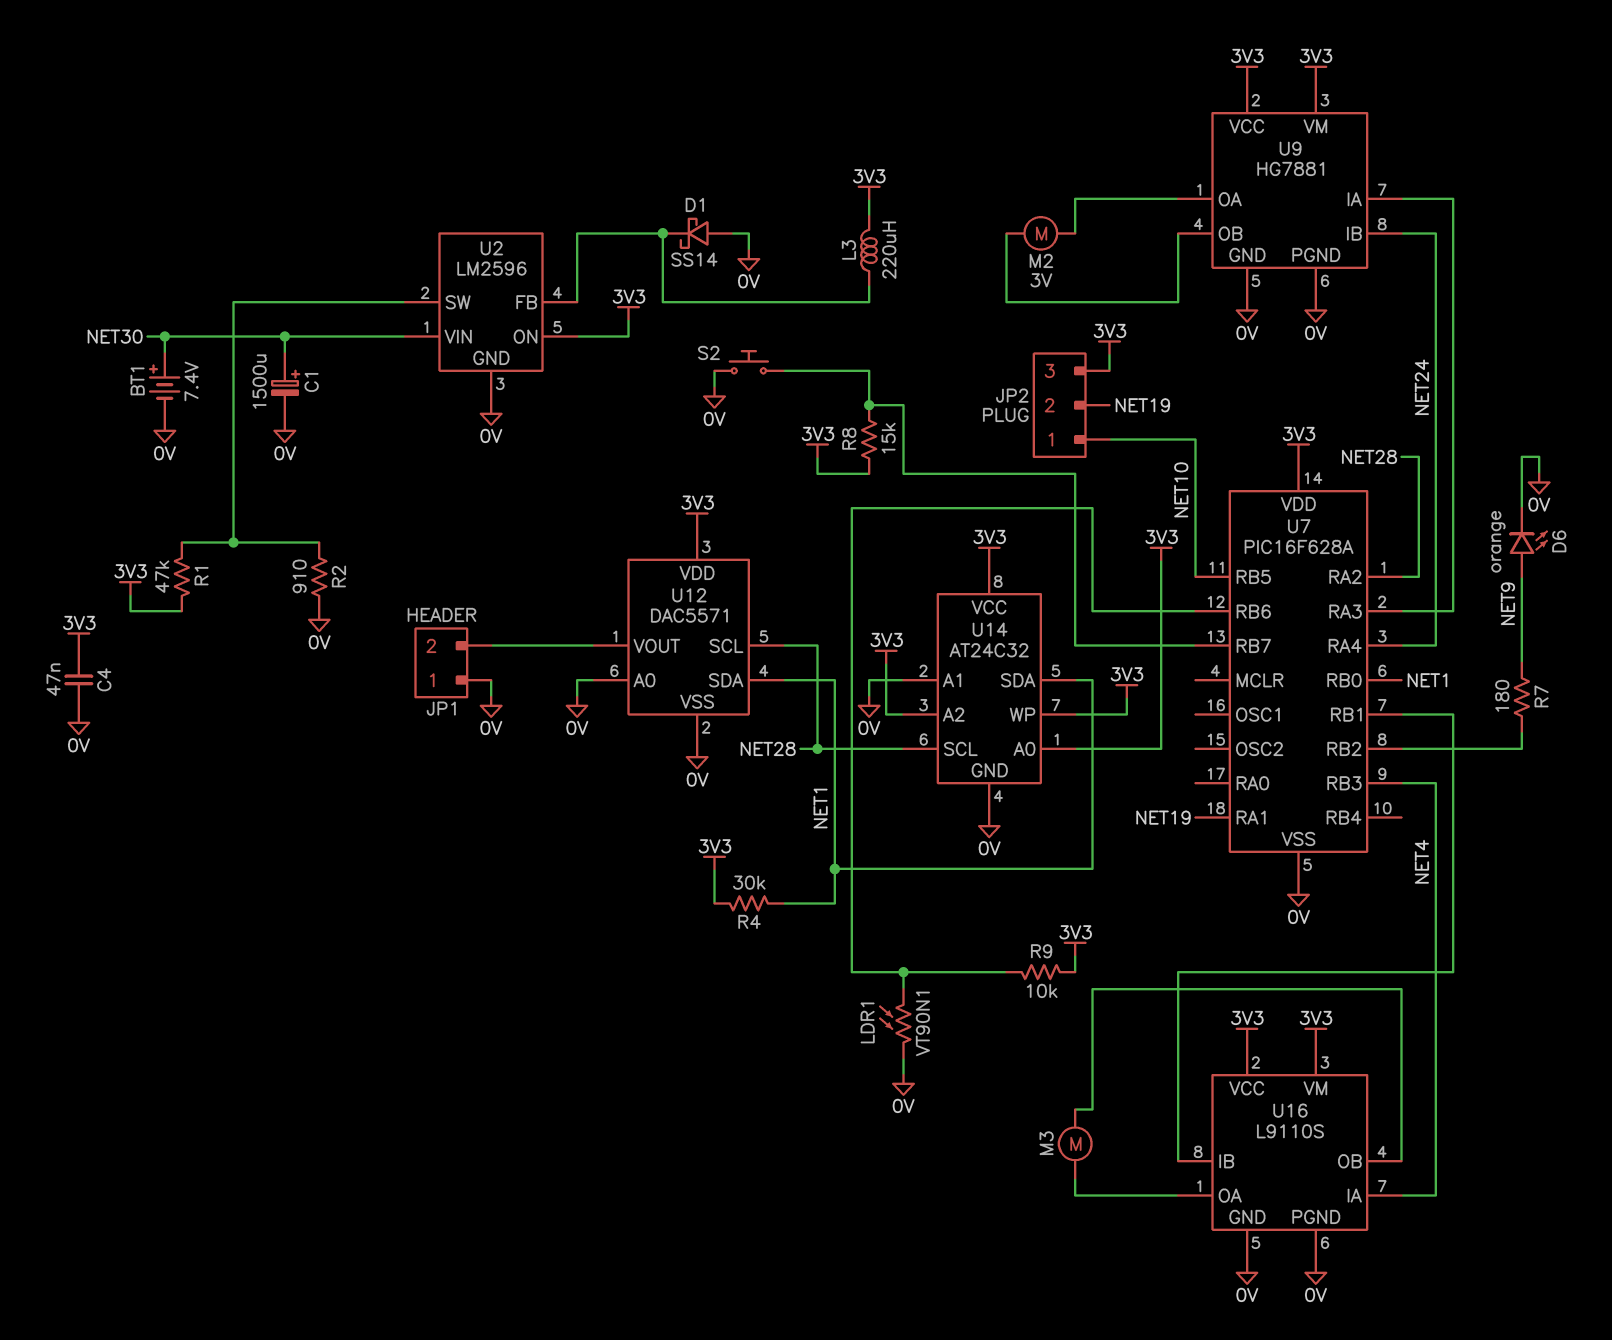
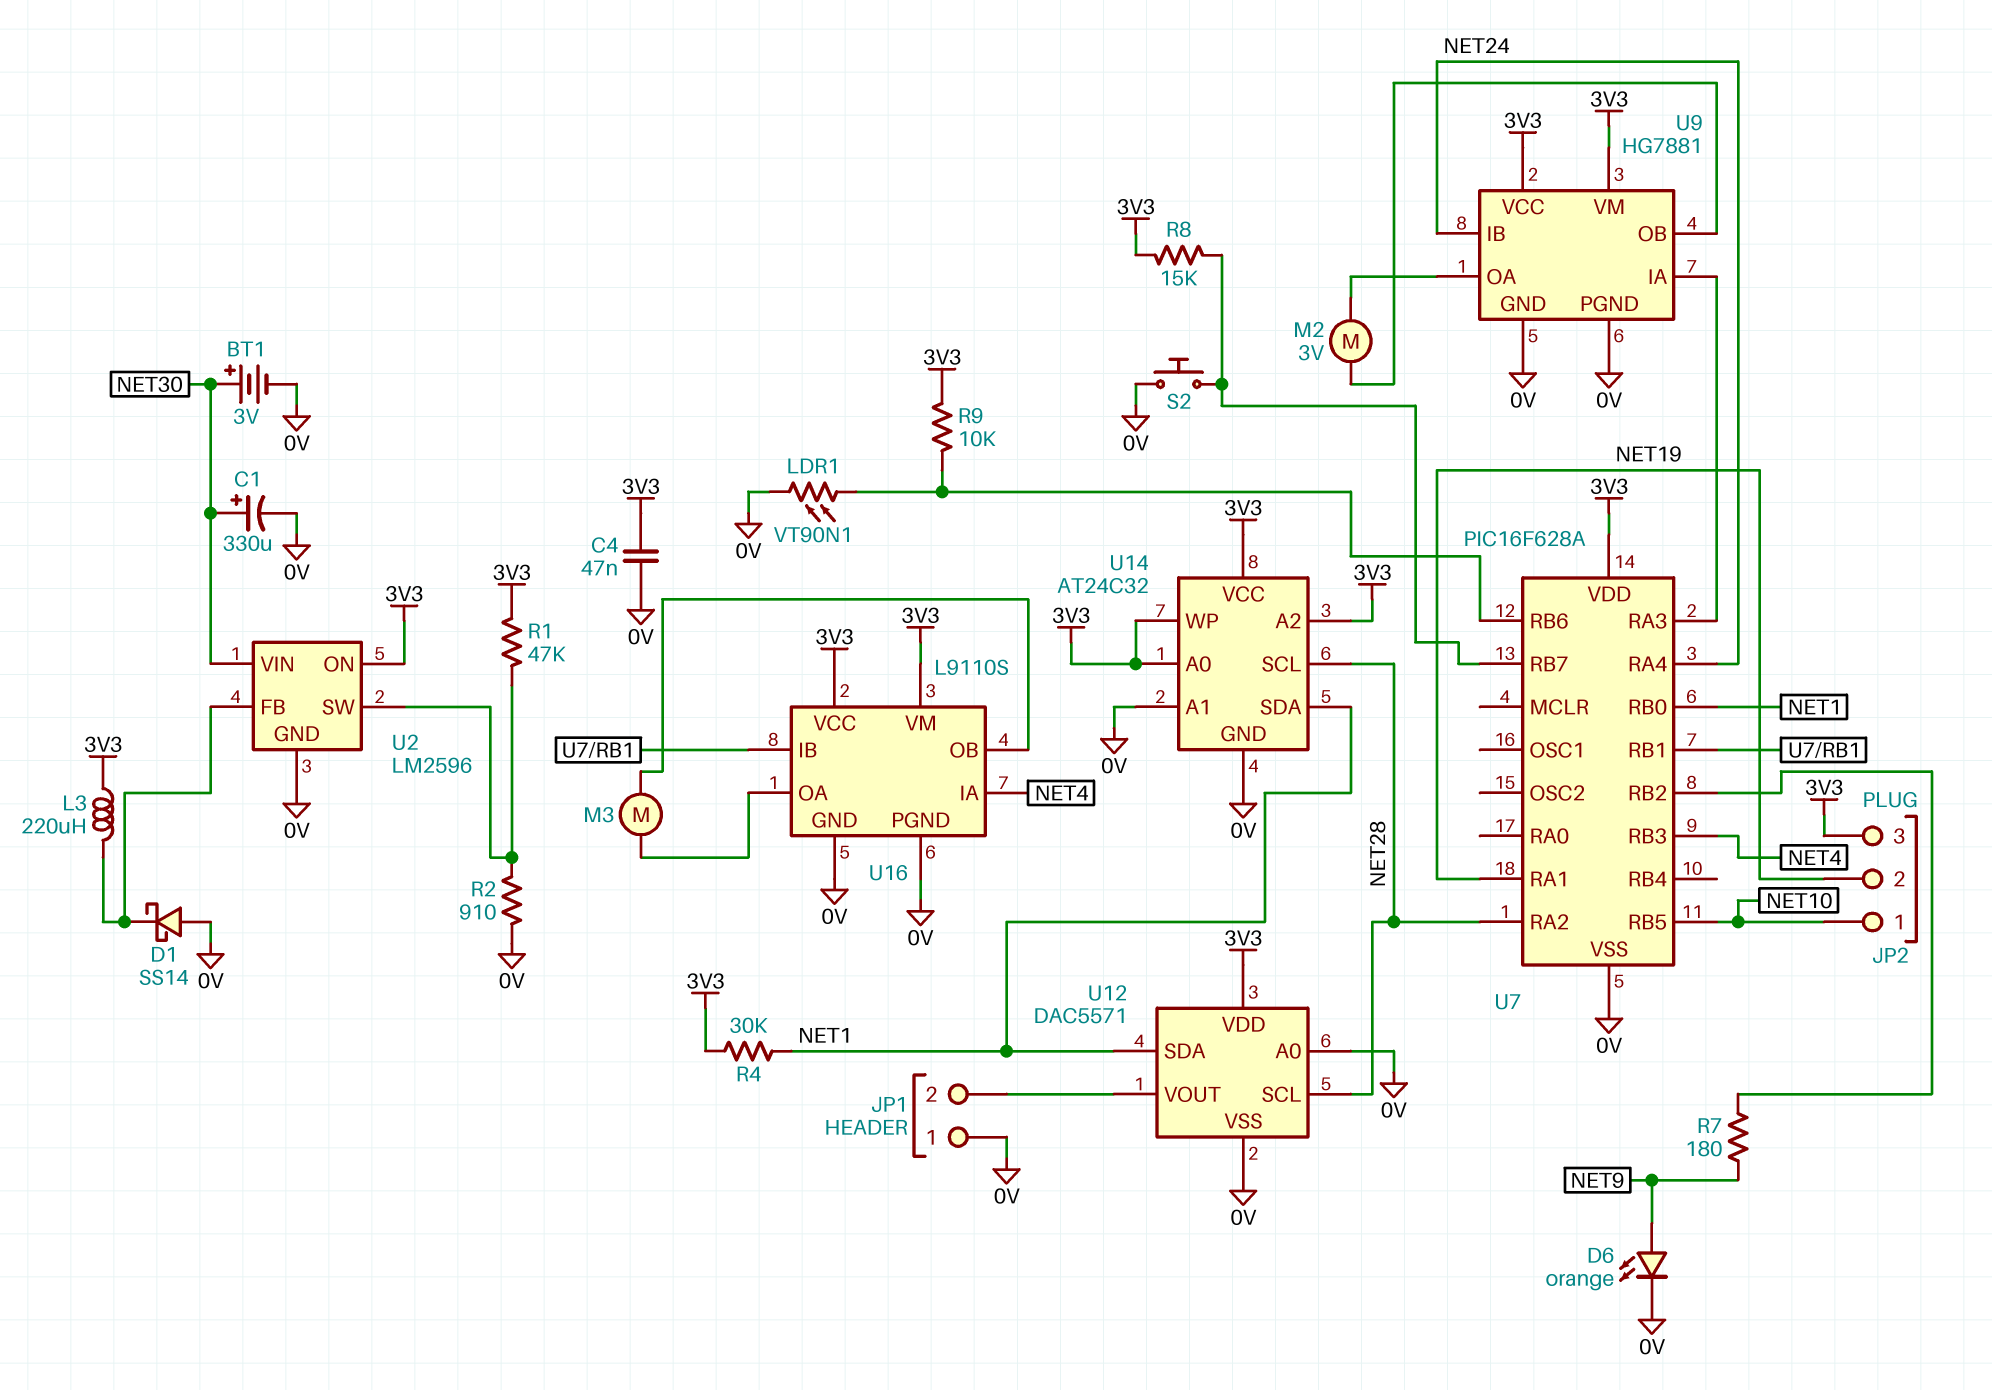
BT1: 7.4V (plus NET30, minus 0V) -> 3V (plus NET30, minus 0V)
C1: 1500uF (plus NET30, minus 0V) -> 330uF (plus NET30, minus 0V)

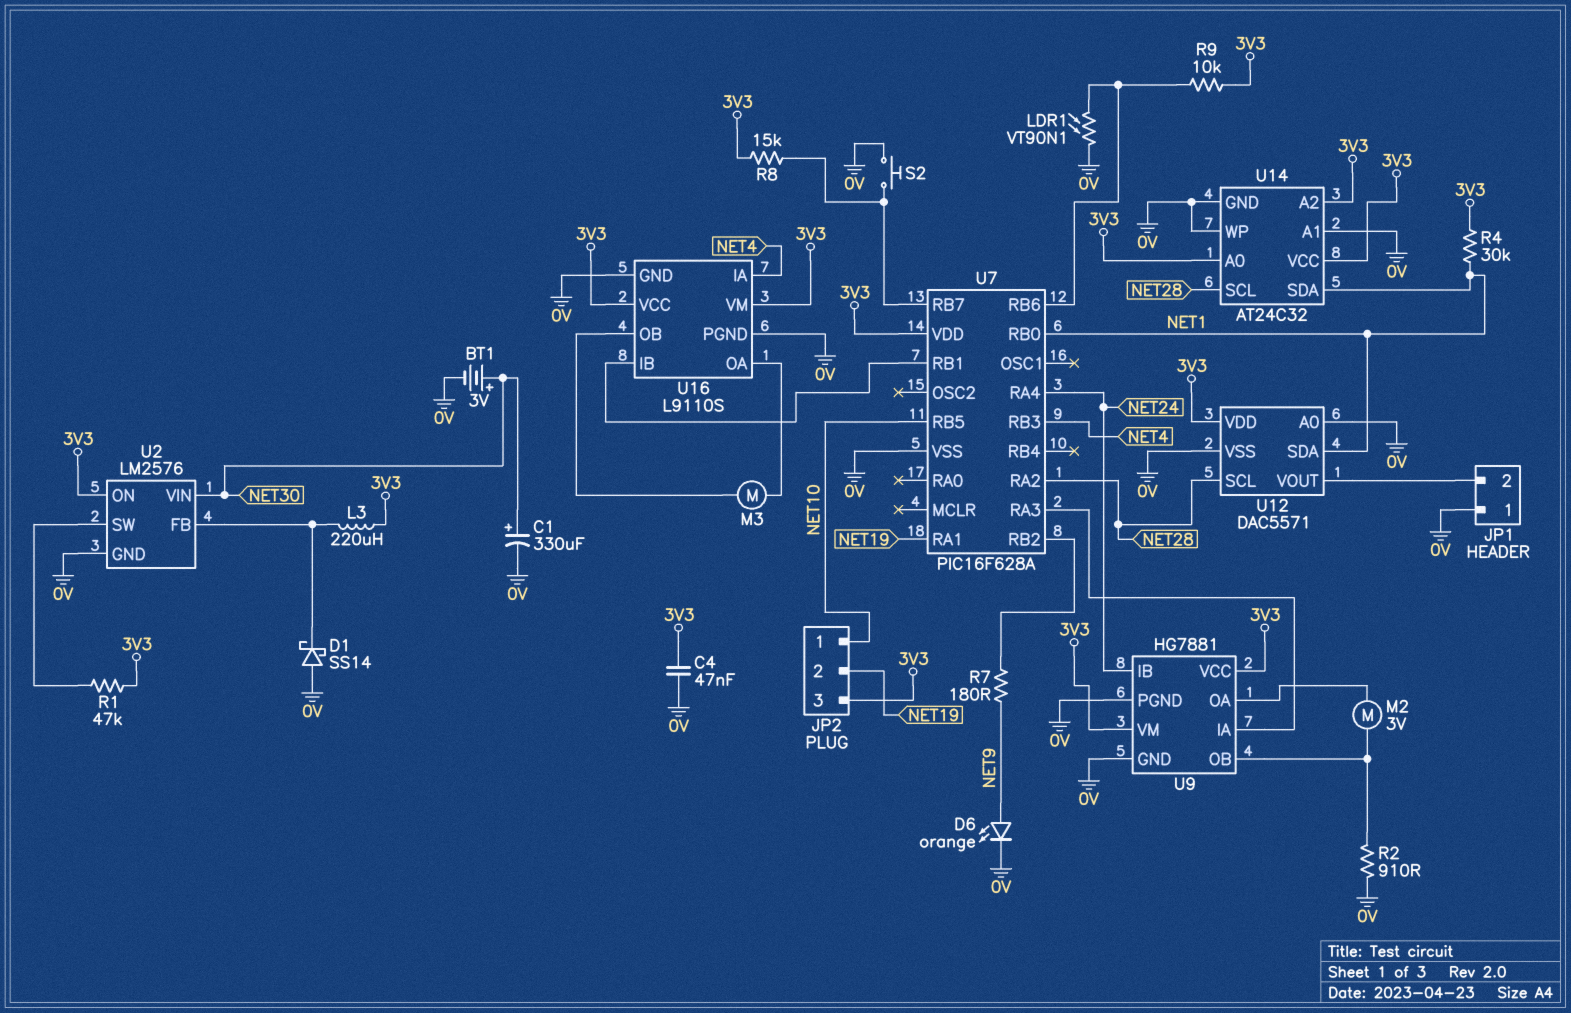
R2: 910 (0V, U2/SW) -> 910 (0V, U9/OB)
U2: LM2596 -> LM2576
U14 pin WP: 3V3 -> 0V

